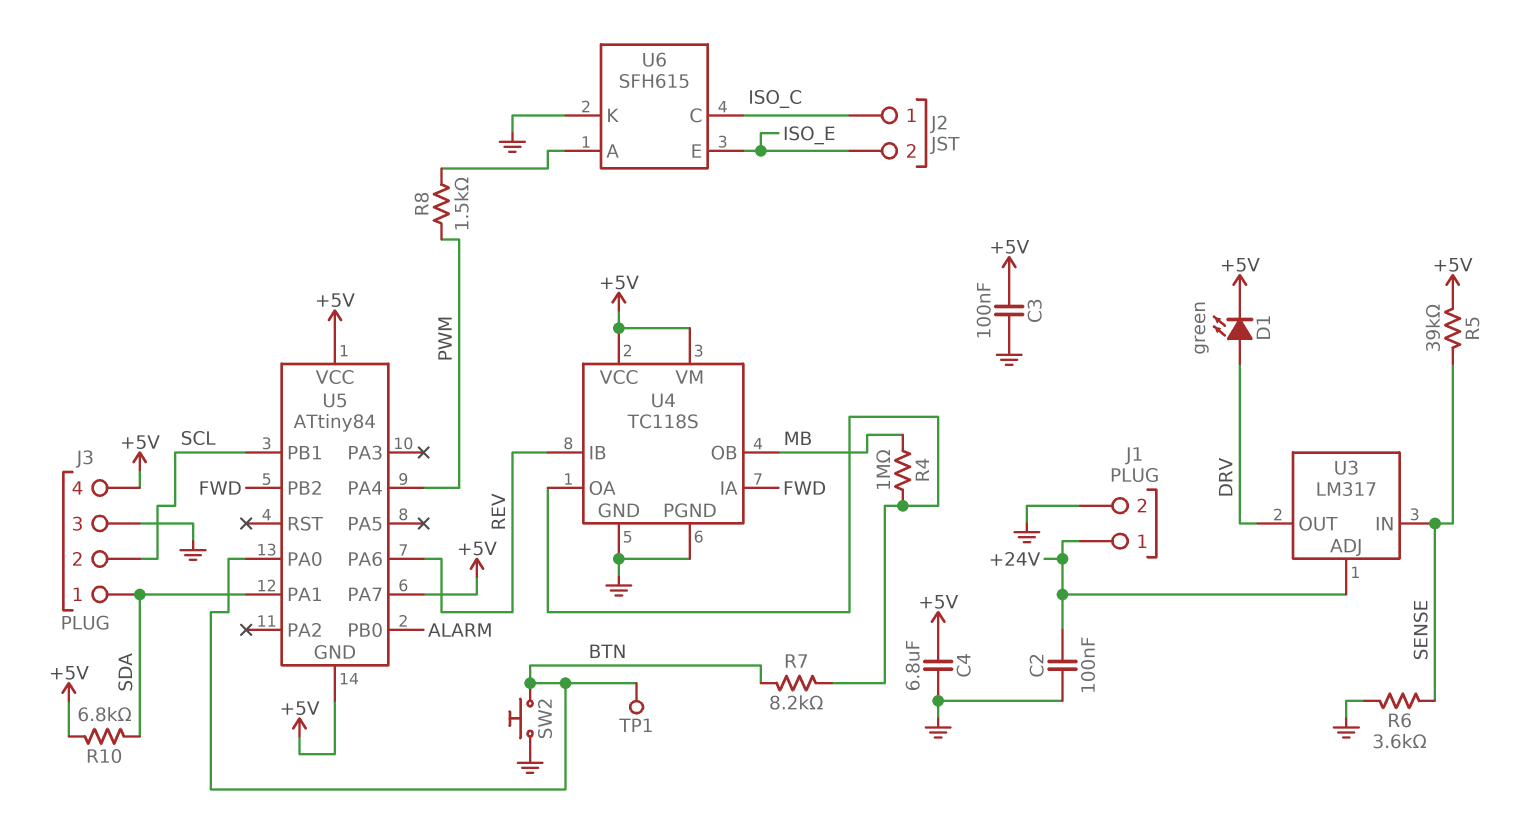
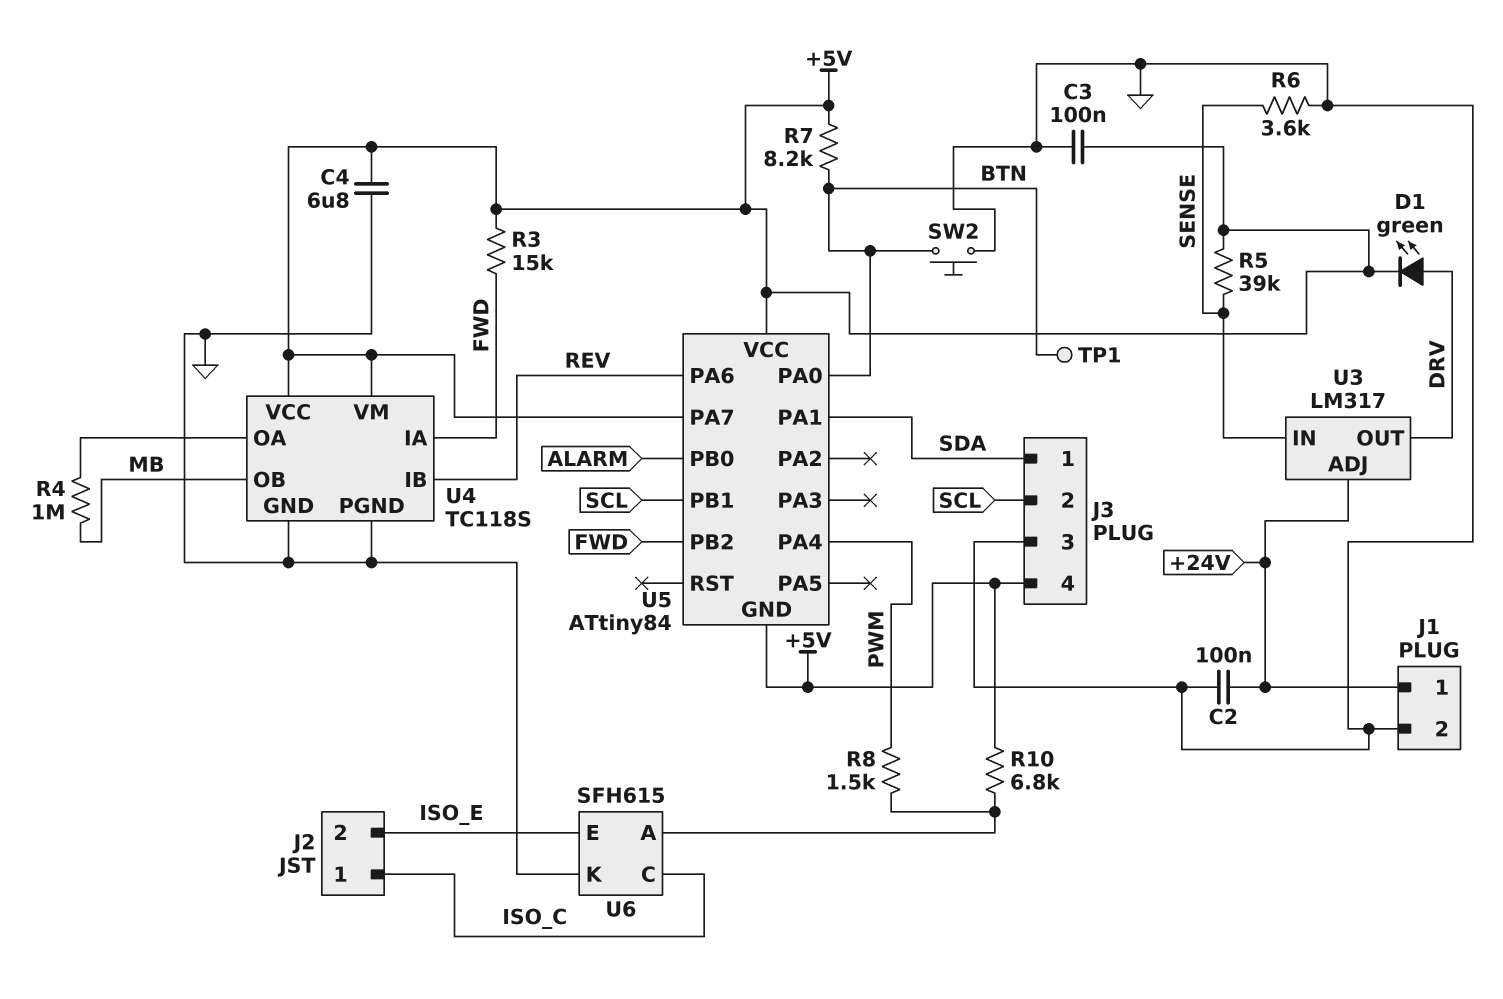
R3: none -> 15k (+5V, FWD)
R7: 8.2k (BTN, U4/OA) -> 8.2k (+5V, BTN)
R10: 6.8k (+5V, SDA) -> 6.8k (+5V, U6/A)

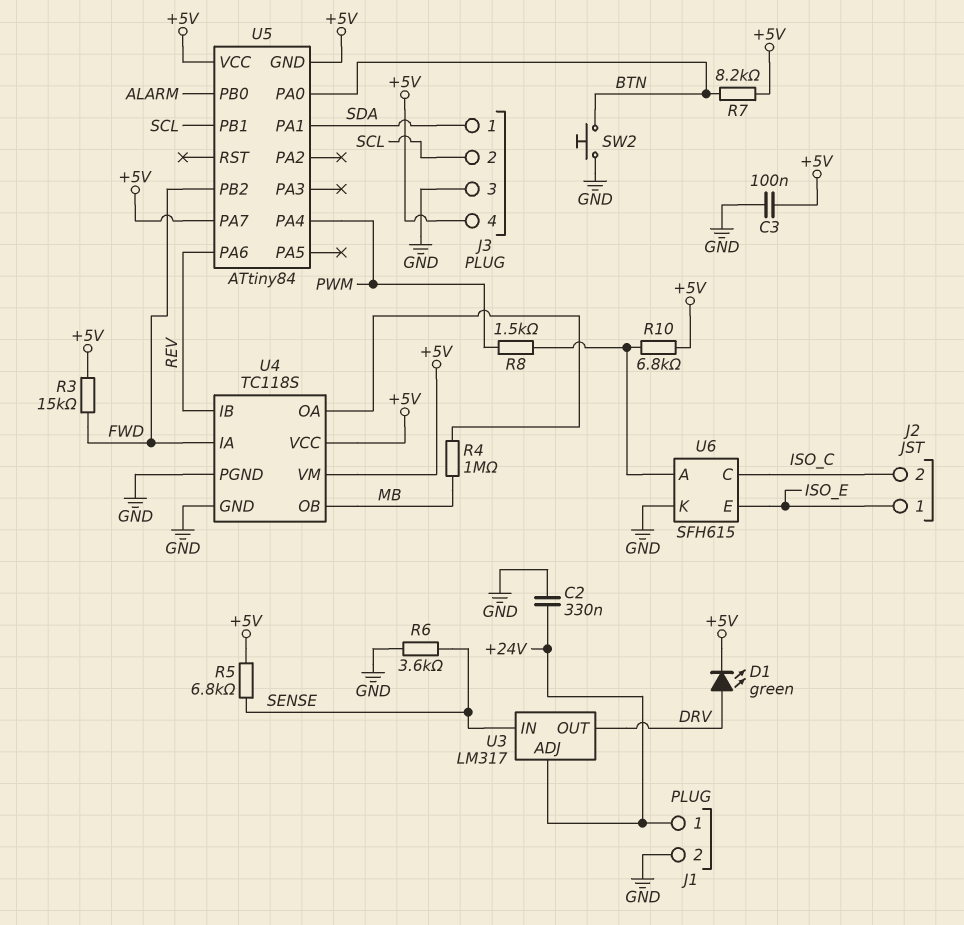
C2: 100nF (+24V, GND) -> 330nF (+24V, GND)
C4: 6.8uF (+5V, GND) -> none
J2 pin 1: ISO_C -> ISO_E
J2 pin 2: ISO_E -> ISO_C
R5: 39k (+5V, SENSE) -> 6.8k (+5V, SENSE)
TP1: test point (BTN) -> none

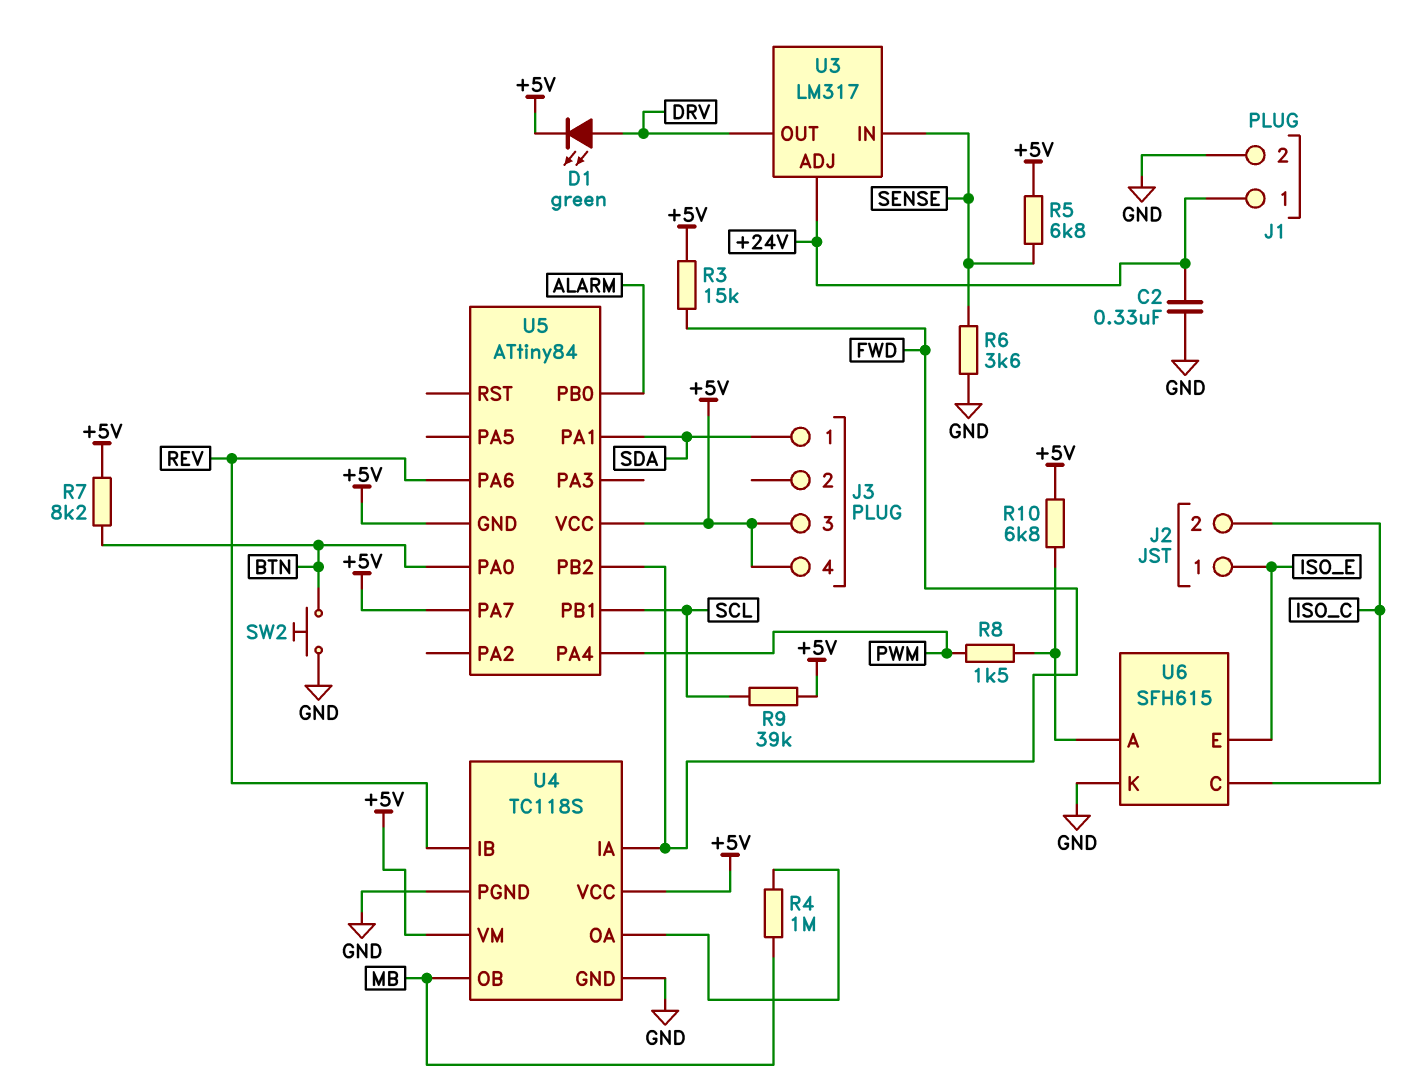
C3: 100nF (+5V, GND) -> none
J3 pin 2: SCL -> none
J3 pin 3: GND -> +5V
R9: none -> 39k (+5V, SCL)

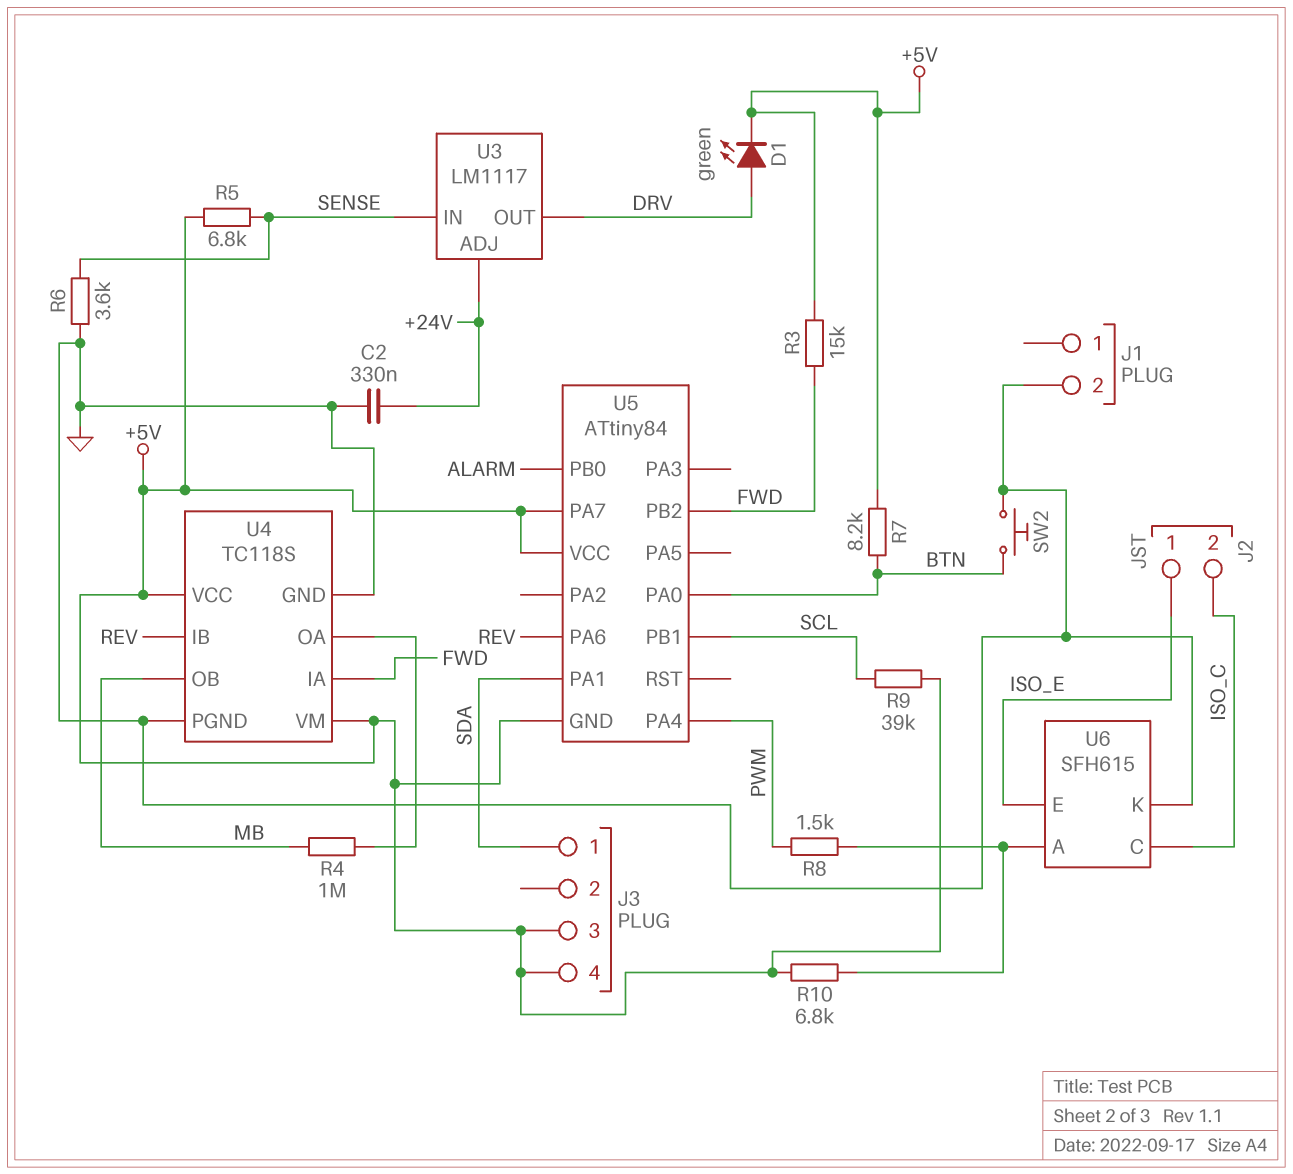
J1 pin 1: +24V -> none
U3: LM317 -> LM1117

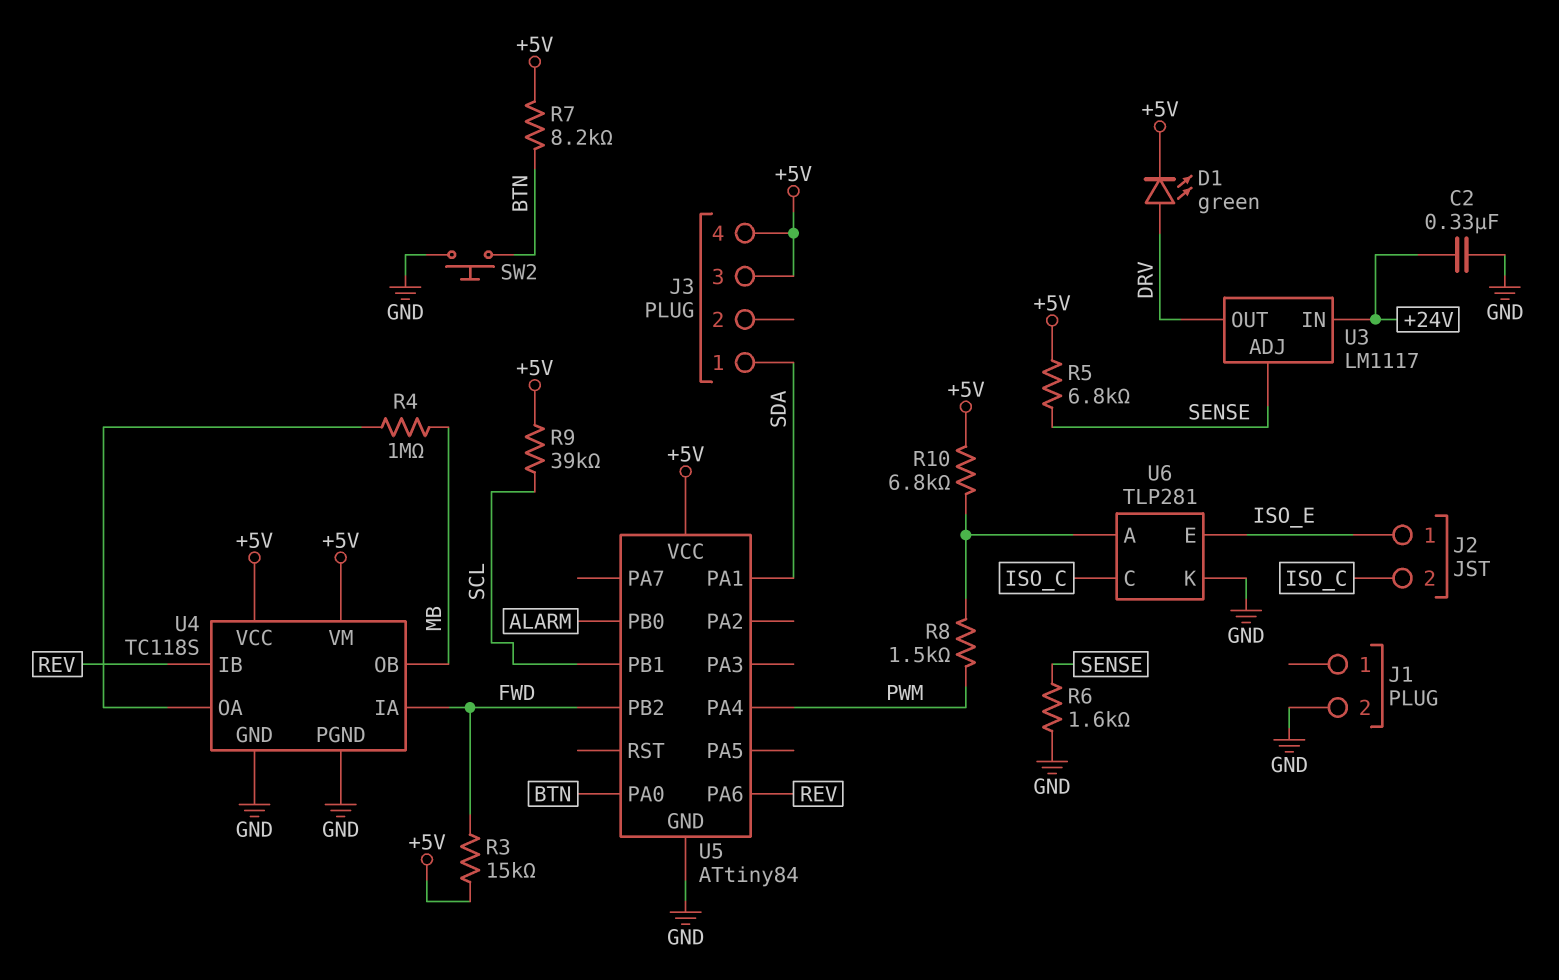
R6: 3.6k (GND, SENSE) -> 1.6k (GND, SENSE)
U3 pin ADJ: +24V -> SENSE
U3 pin IN: SENSE -> +24V
U5 pin GND: +5V -> GND
U5 pin PA7: +5V -> none
U6: SFH615 -> TLP281

